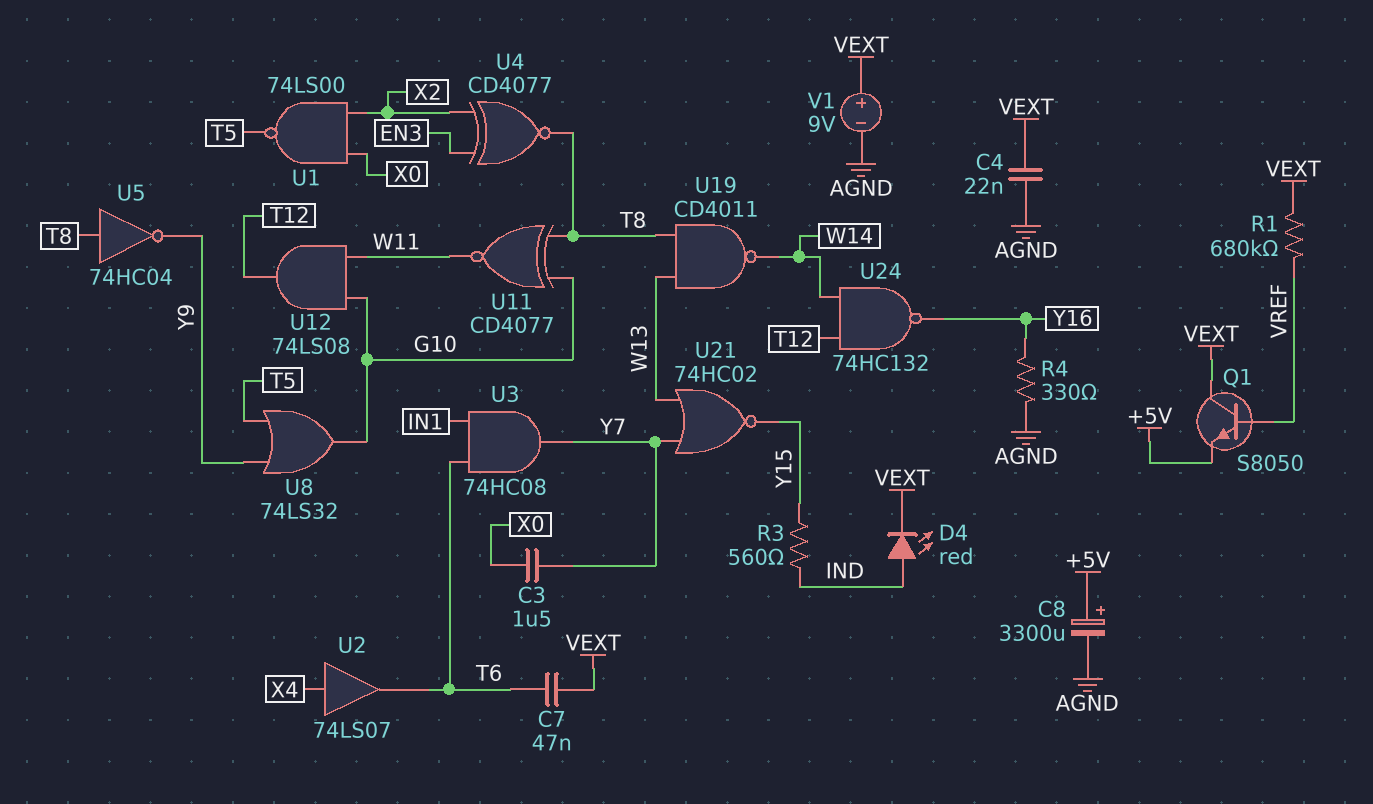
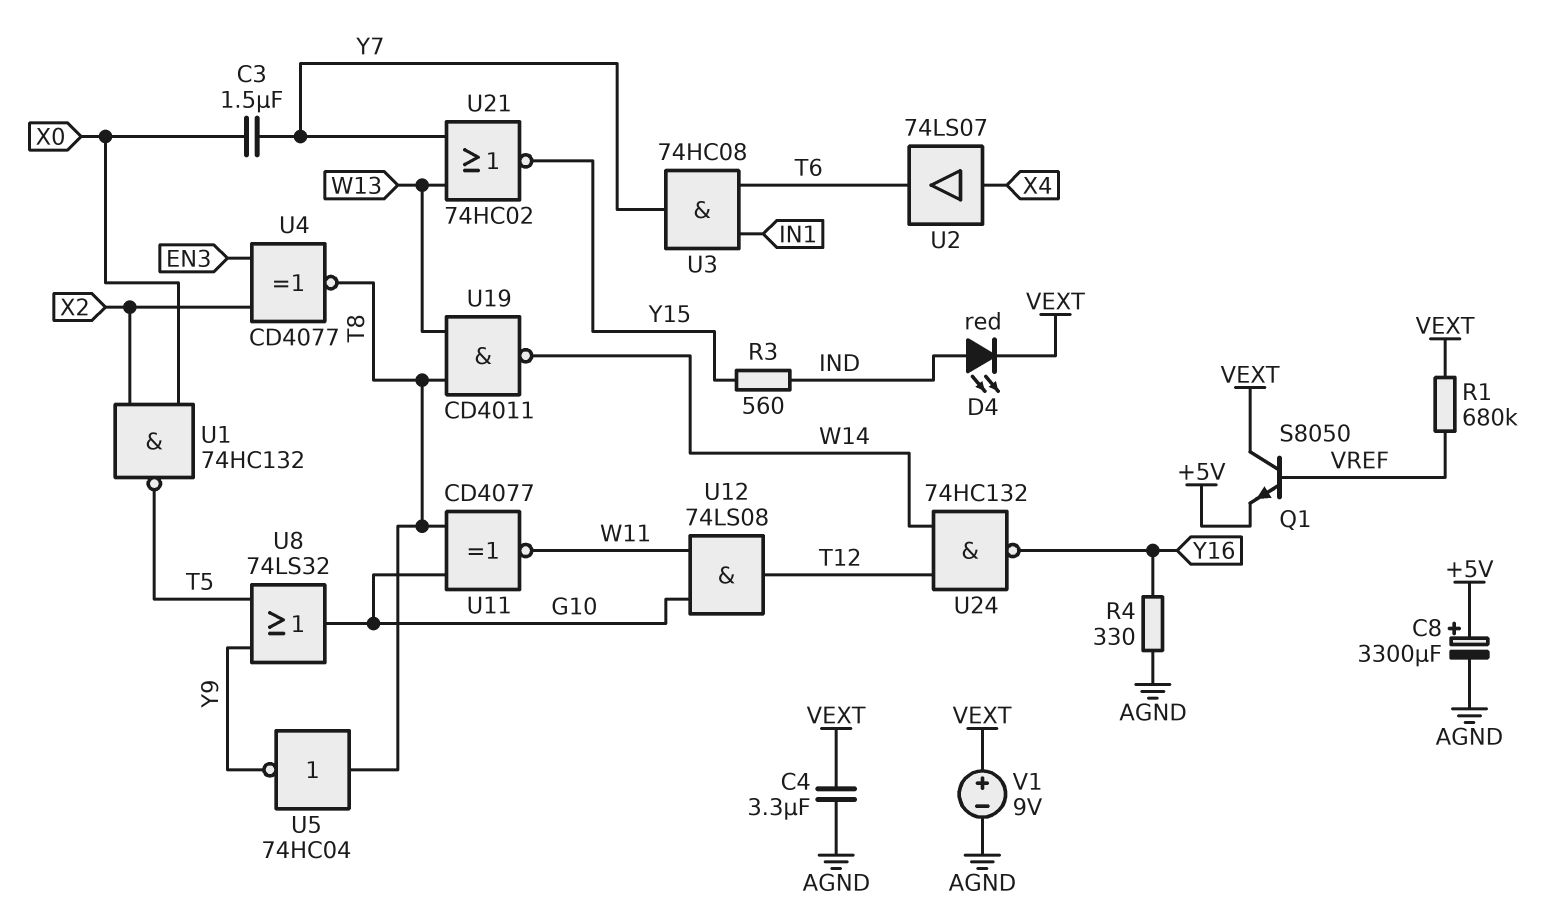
C4: 22nF (AGND, VEXT) -> 3.3uF (AGND, VEXT)
C7: 47nF (T6, VEXT) -> none
U1: NAND 74LS00 (in X0, in X2, out T5) -> NAND 74HC132 (in X0, in X2, out T5)

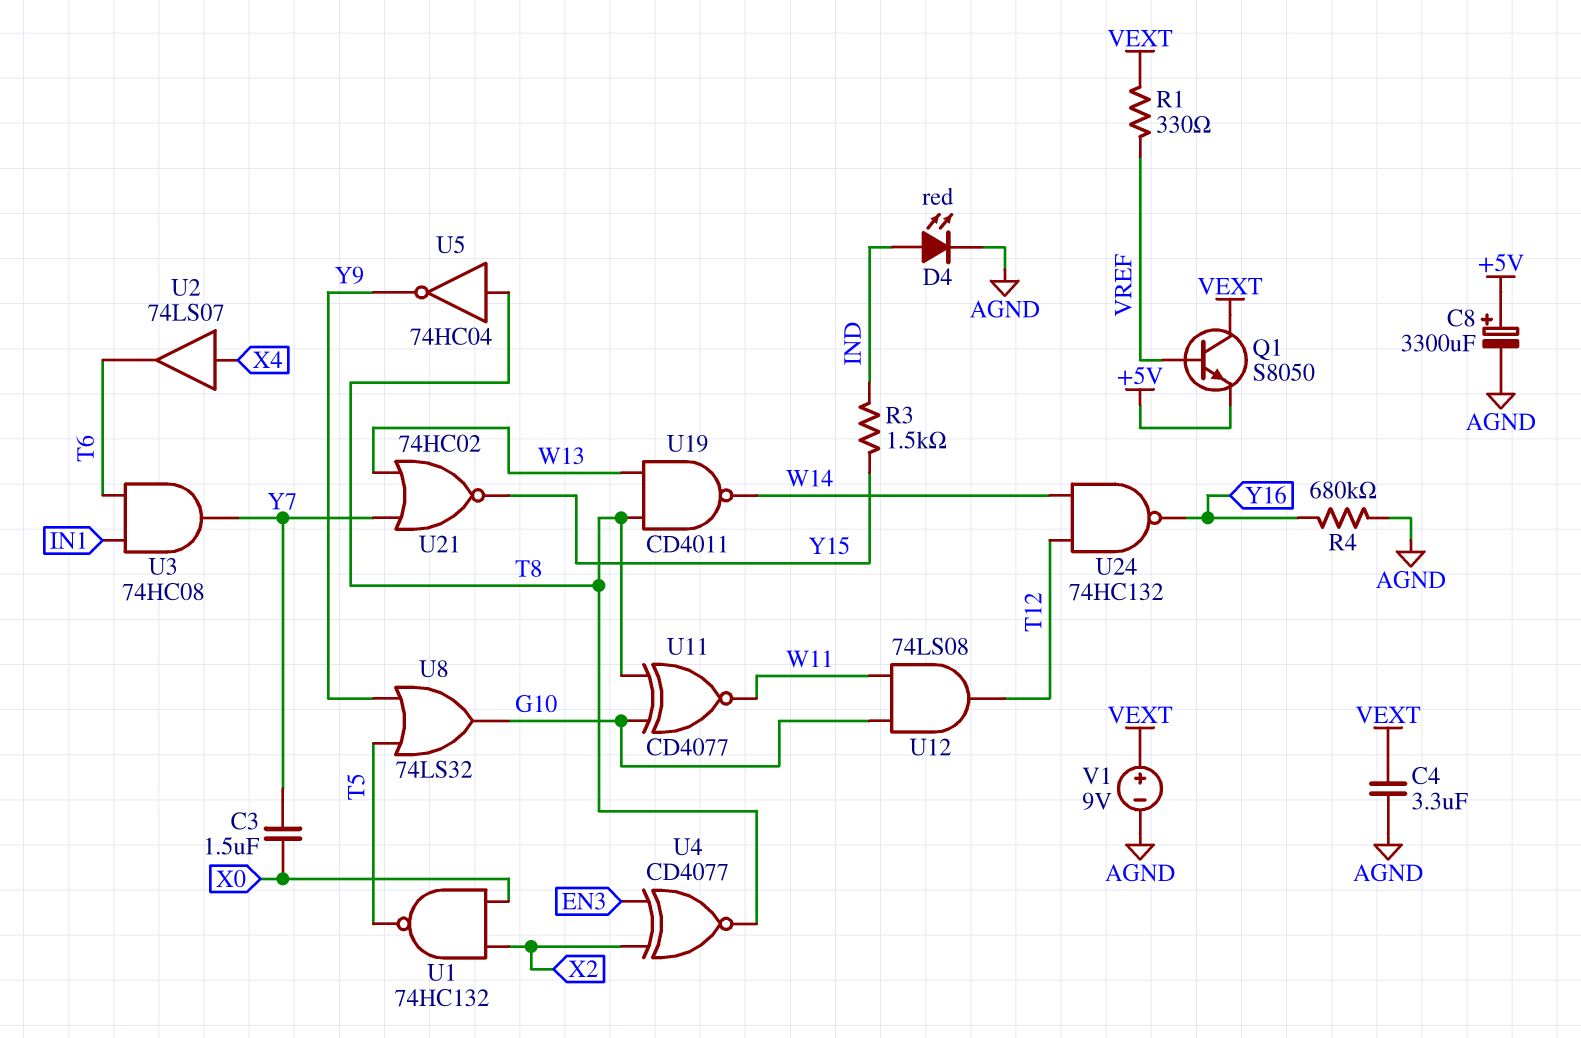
D4: LED red (A IND, K VEXT) -> LED red (A IND, K AGND)
R1: 680k (VEXT, VREF) -> 330 (VEXT, VREF)
R3: 560 (IND, Y15) -> 1.5k (IND, Y15)
R4: 330 (AGND, Y16) -> 680k (AGND, Y16)

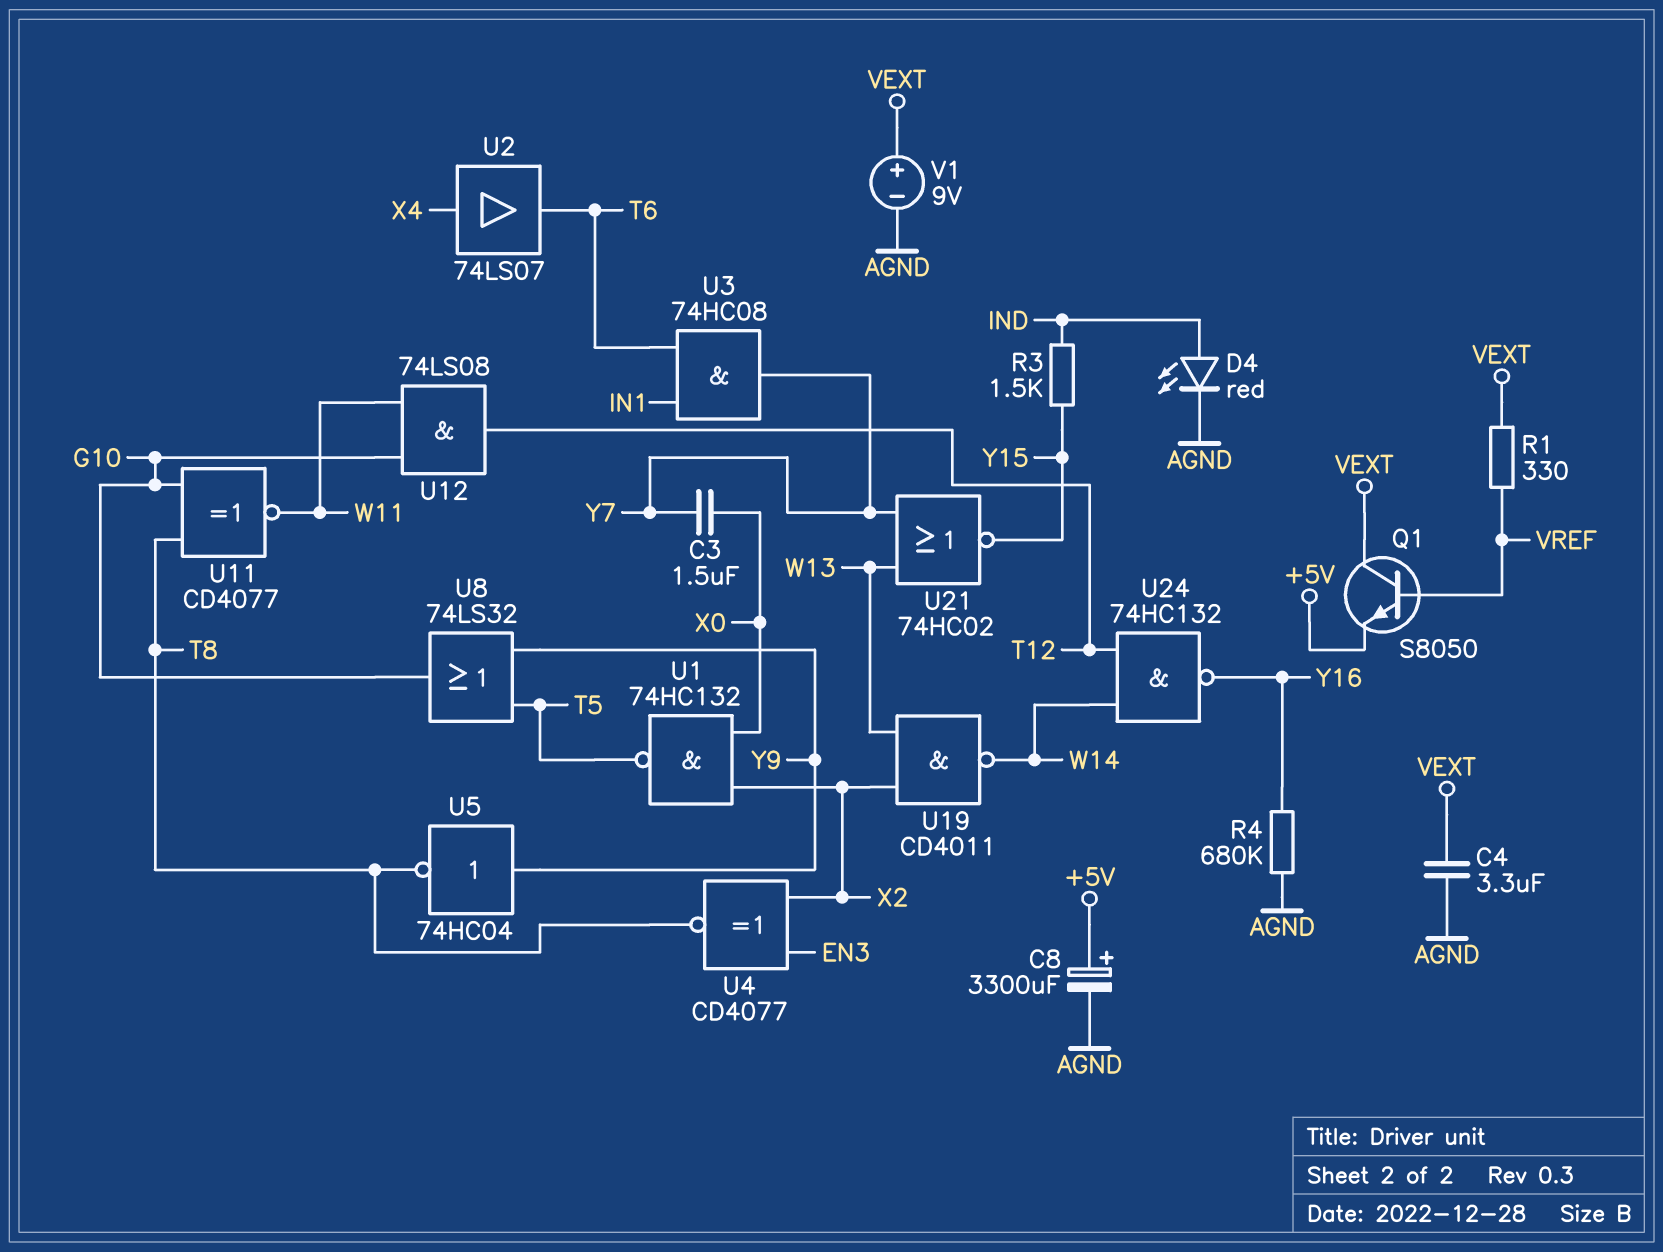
U5: NOT 74HC04 (in T8, out Y9) -> NOT 74HC04 (in Y9, out T8)
U19: NAND CD4011 (in T8, in W13, out W14) -> NAND CD4011 (in W13, in X2, out W14)

